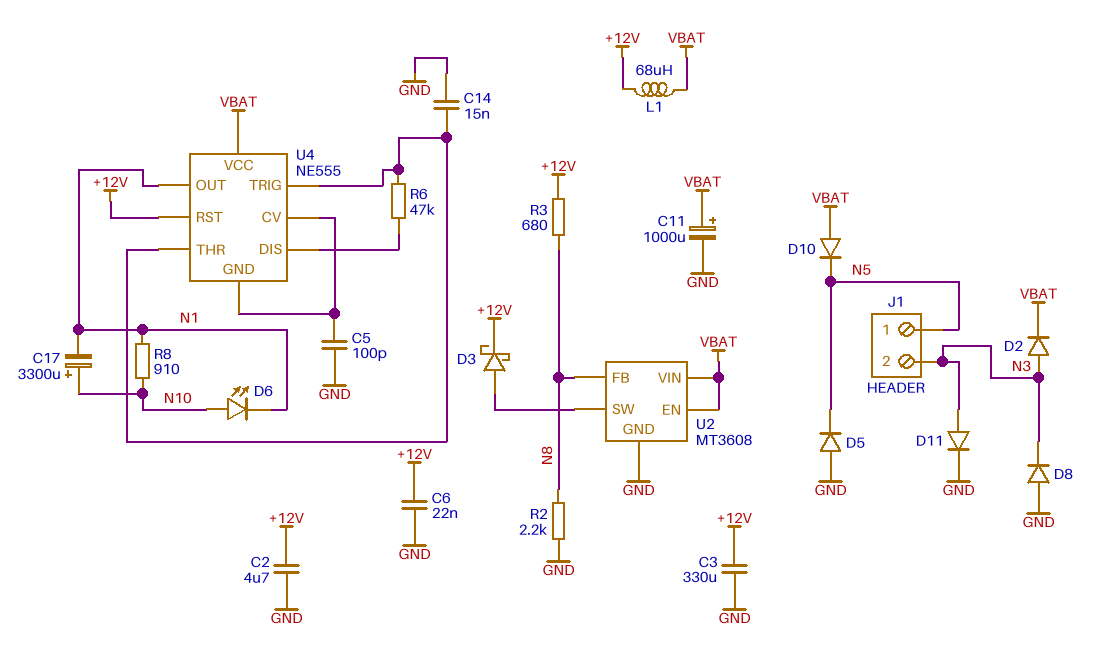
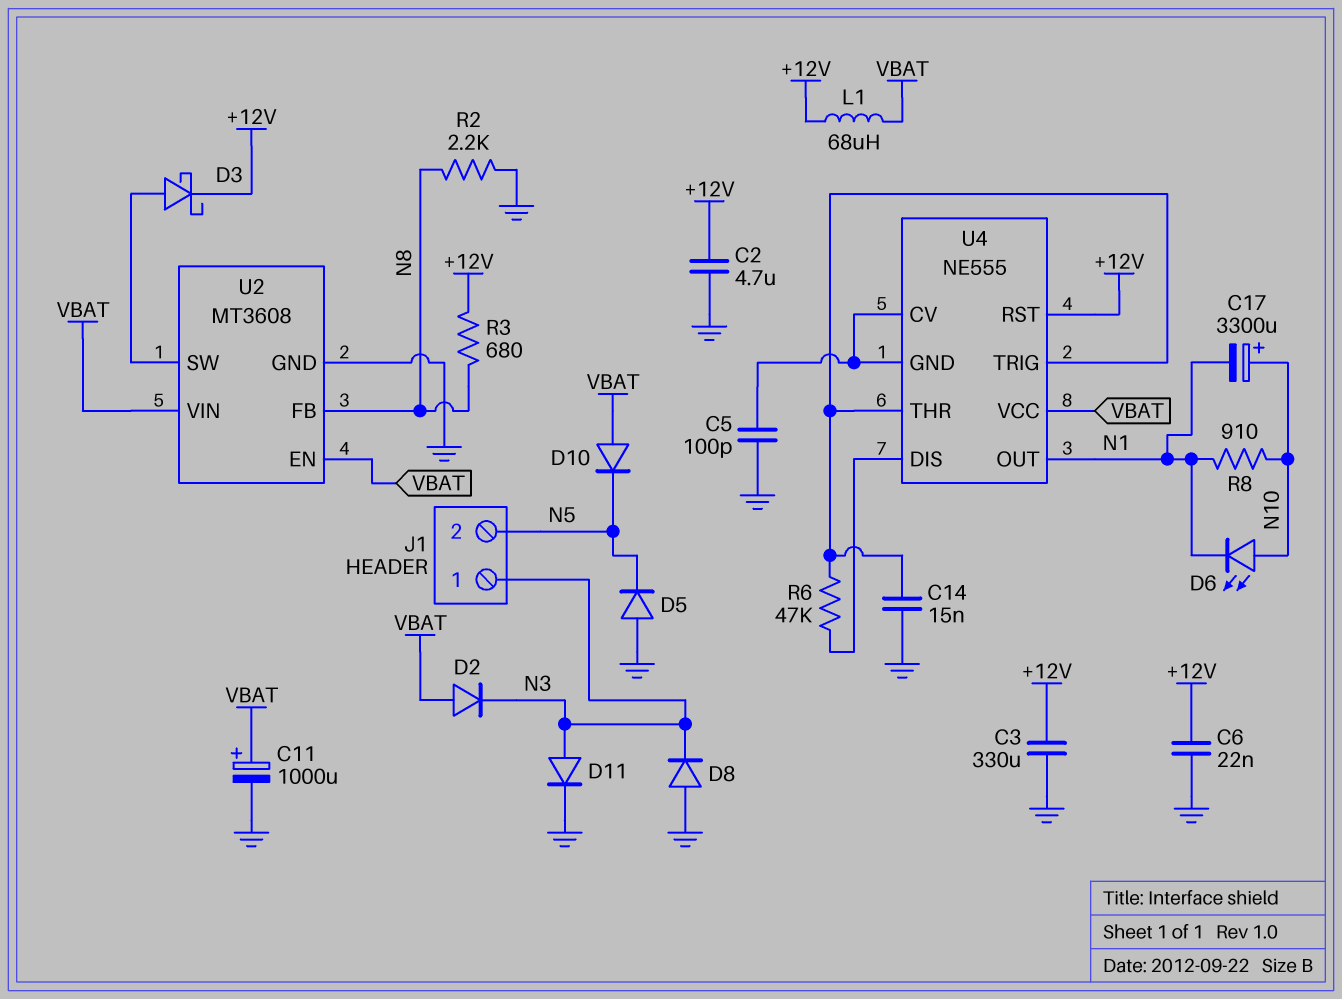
D2: diode (A N3, K VBAT) -> diode (A VBAT, K N3)
J1 pin 1: N5 -> N3
J1 pin 2: N3 -> N5

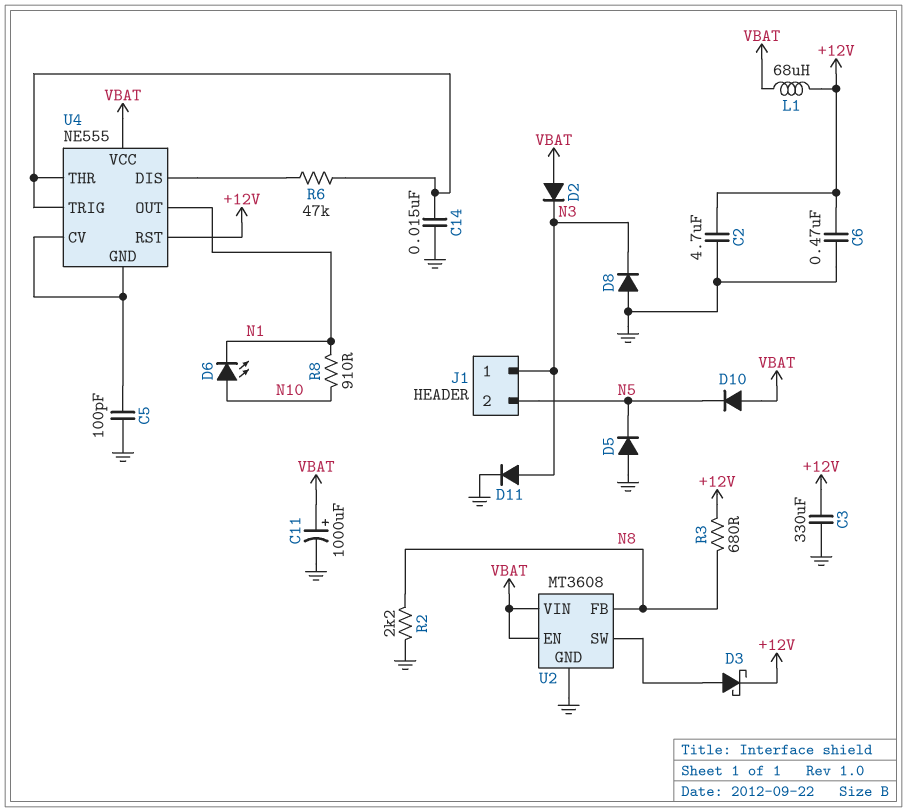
C6: 22nF (+12V, GND) -> 470nF (+12V, GND)
C17: 3300uF (plus N10, minus N1) -> none

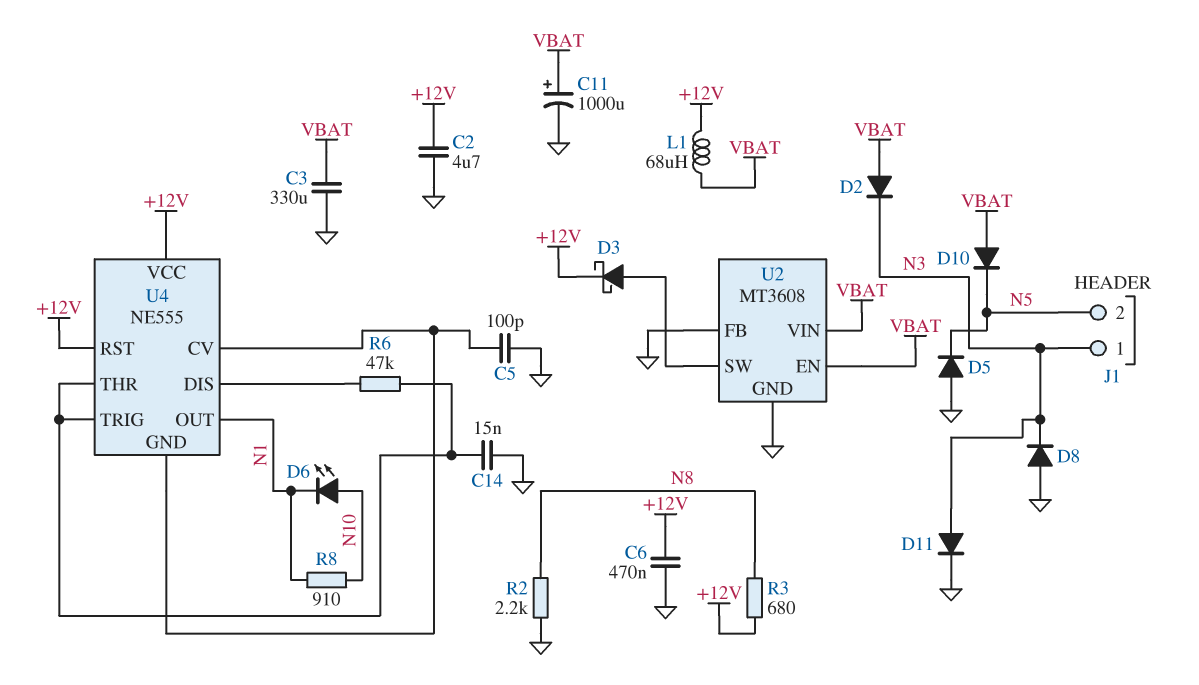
C3: 330uF (+12V, GND) -> 330uF (GND, VBAT)
U2 pin FB: N8 -> GND
U4 pin VCC: VBAT -> +12V

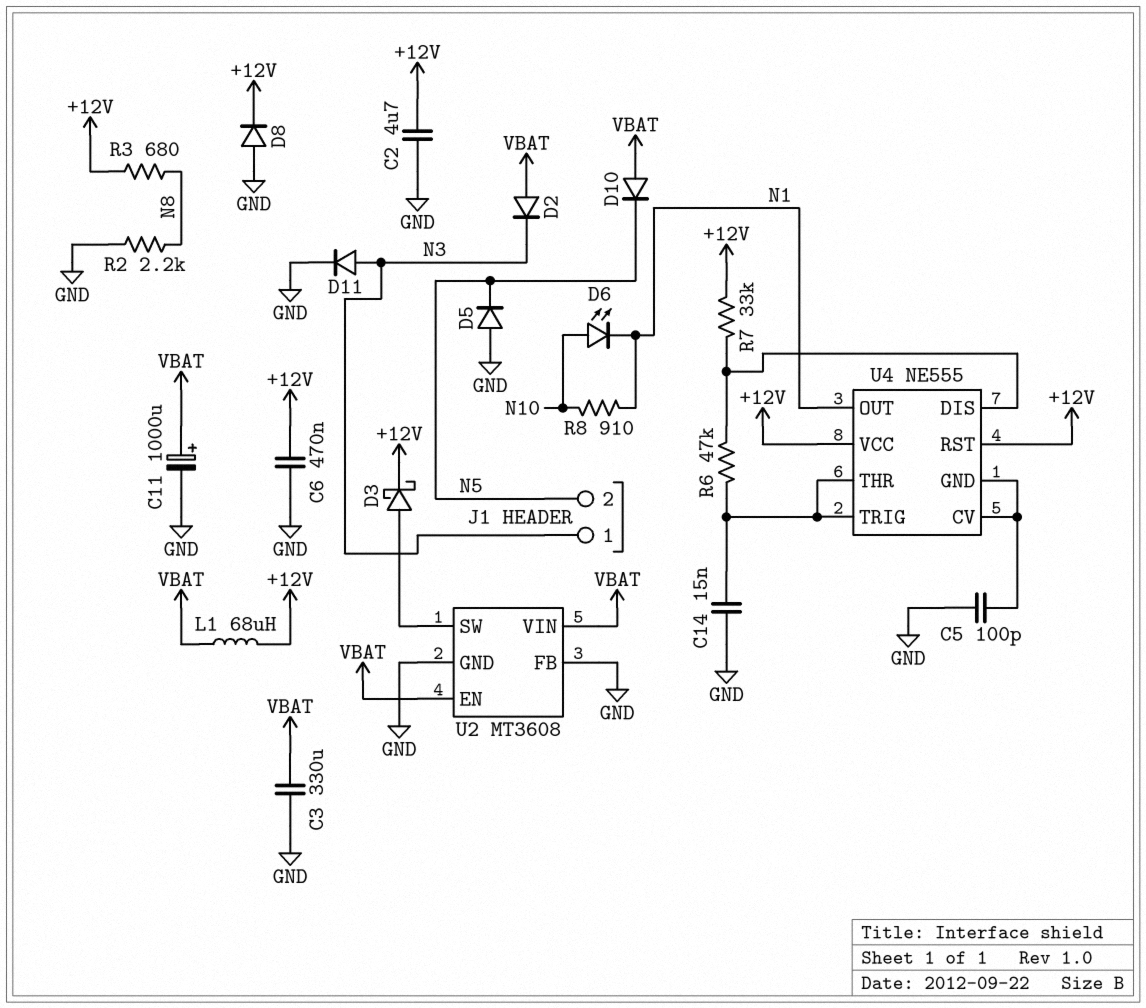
D8: diode (A GND, K N3) -> diode (A GND, K +12V)
R7: none -> 33k (+12V, U4/DIS)

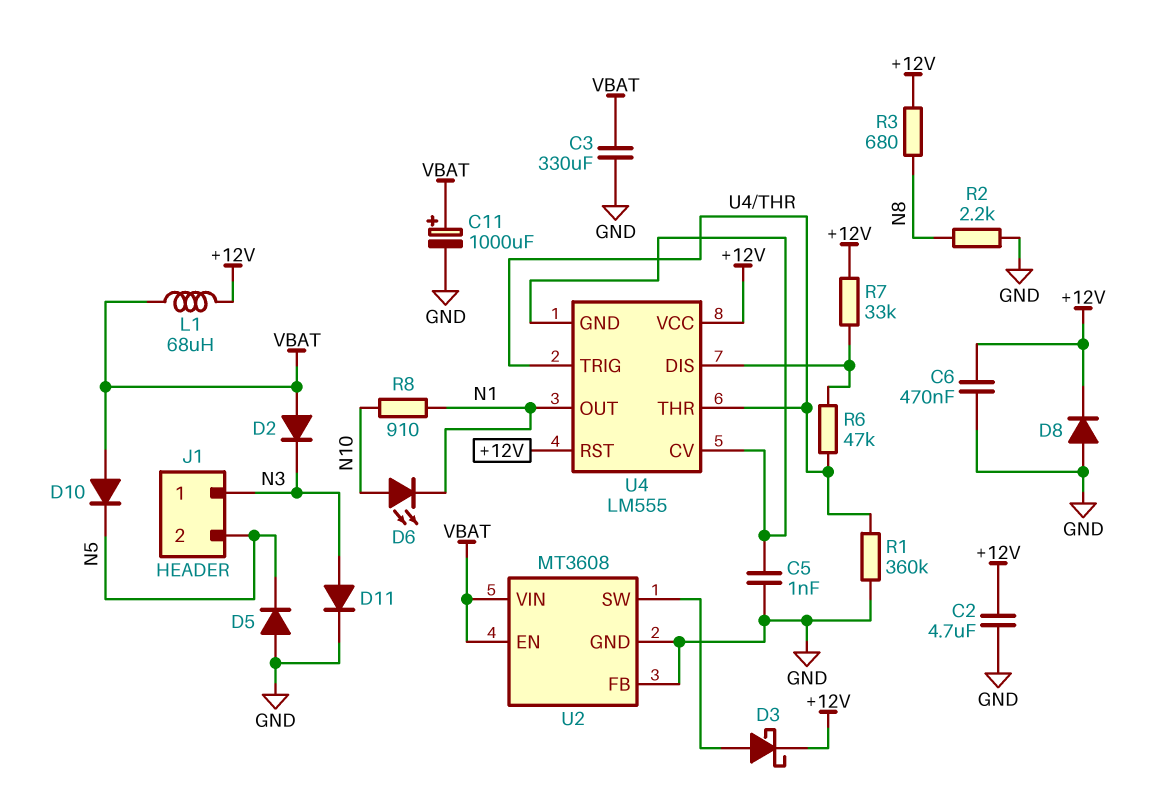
C5: 100pF (GND, U4/CV) -> 1nF (GND, U4/CV)
C14: 15nF (GND, U4/THR) -> none
R1: none -> 360k (GND, U4/THR)
U4: NE555 -> LM555

